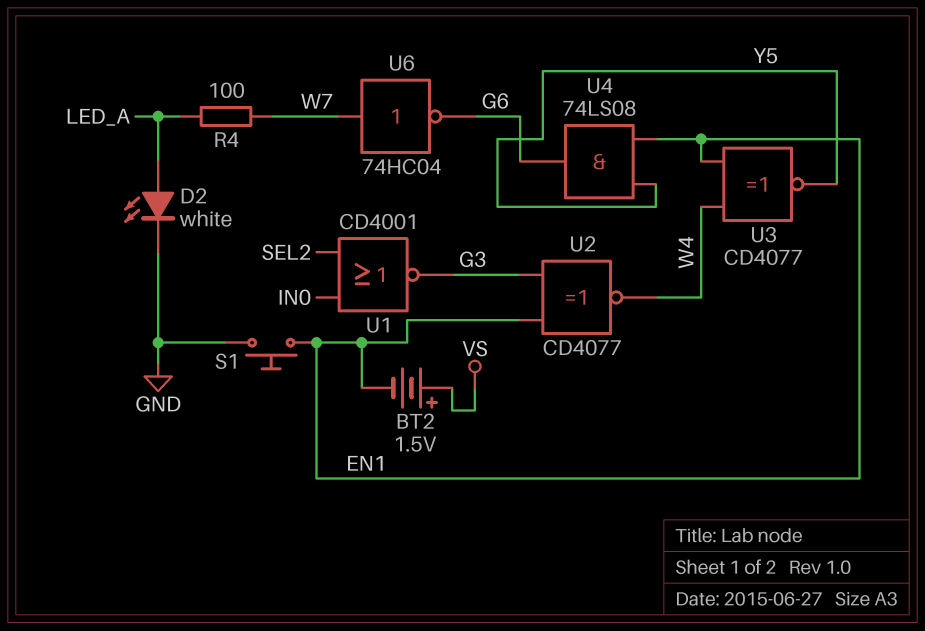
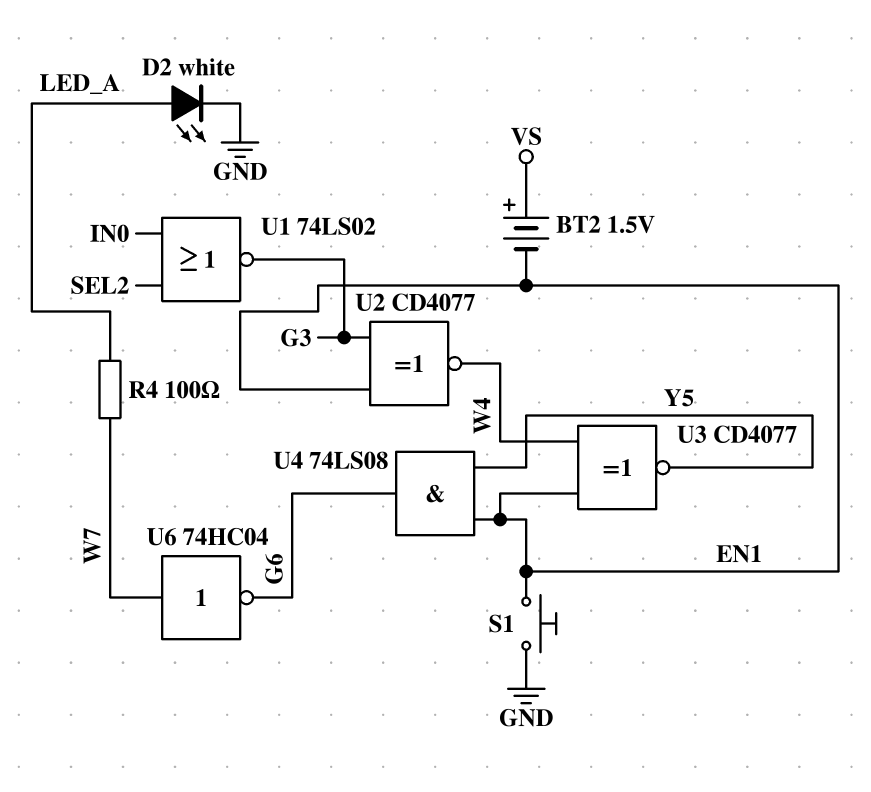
U1: NOR CD4001 (in IN0, in SEL2, out G3) -> NOR 74LS02 (in IN0, in SEL2, out G3)

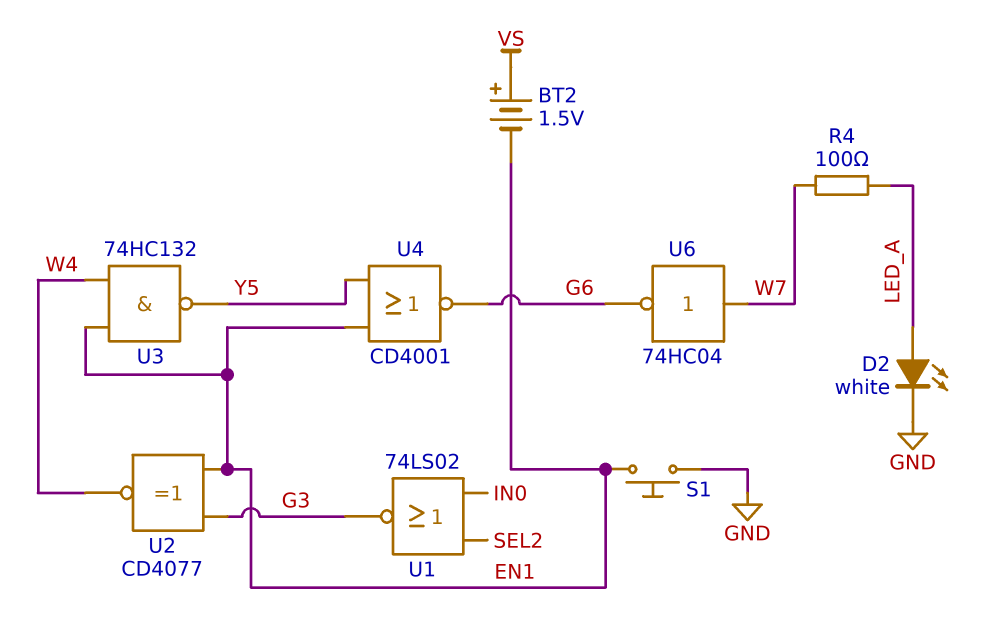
U3: XNOR CD4077 (in EN1, in W4, out Y5) -> NAND 74HC132 (in EN1, in W4, out Y5)
U4: AND 74LS08 (in EN1, in Y5, out G6) -> NOR CD4001 (in EN1, in Y5, out G6)

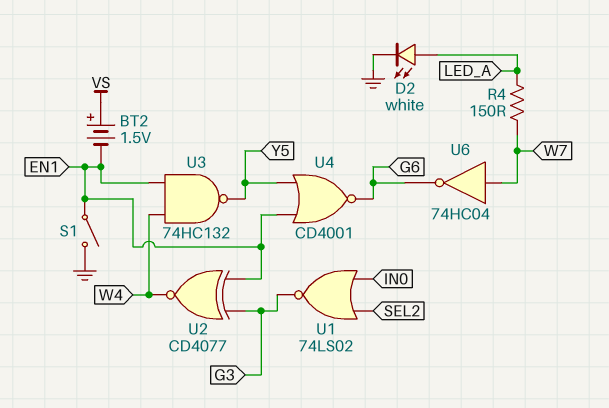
R4: 100 (LED_A, W7) -> 150 (LED_A, W7)
S1: button (EN1, GND) -> switch (EN1, GND)

